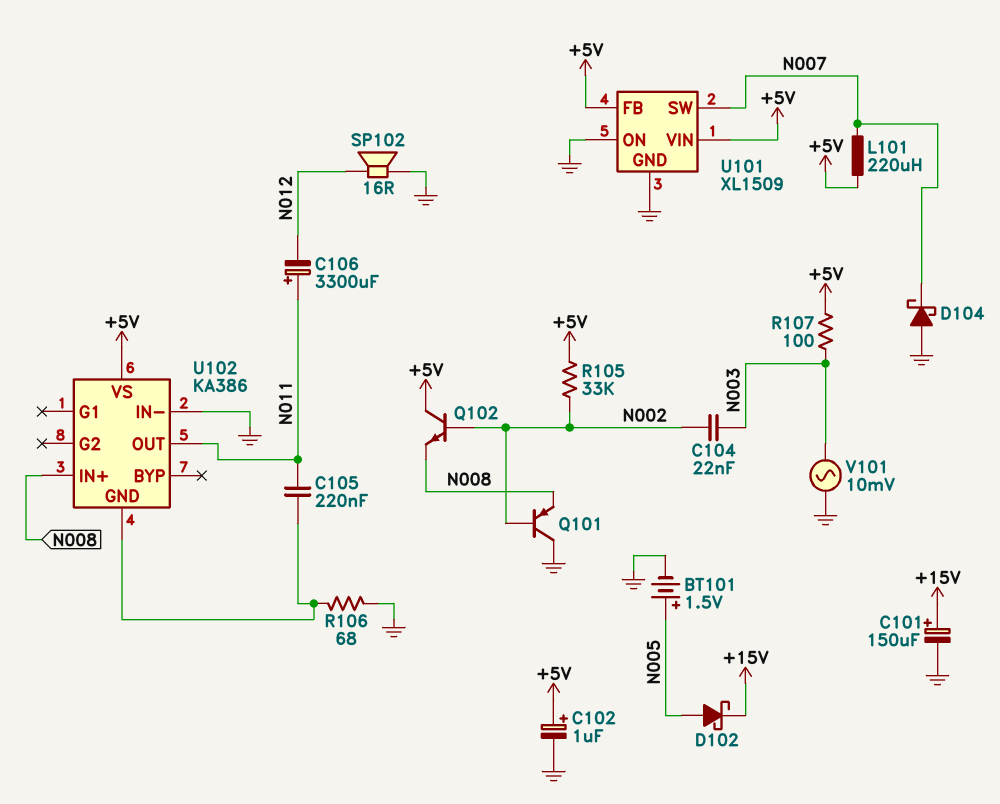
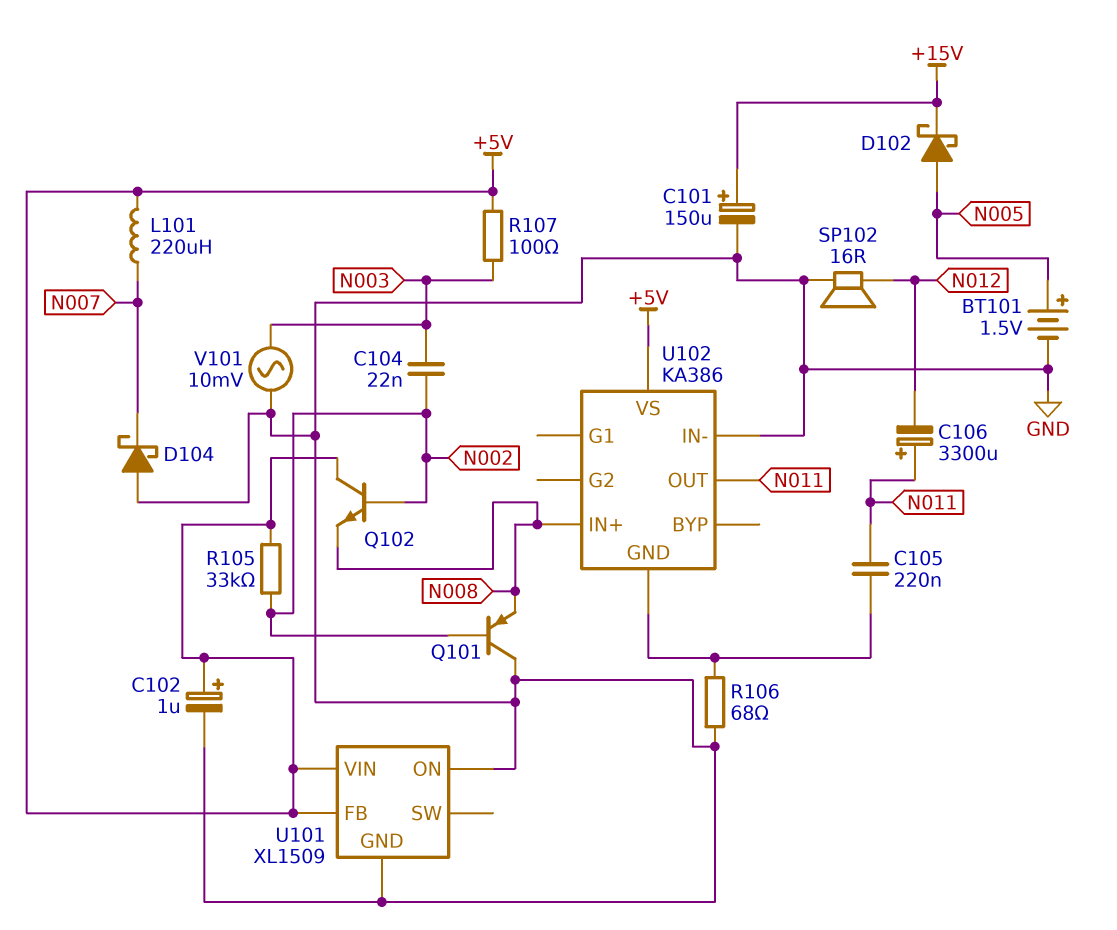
U101 pin SW: N007 -> none

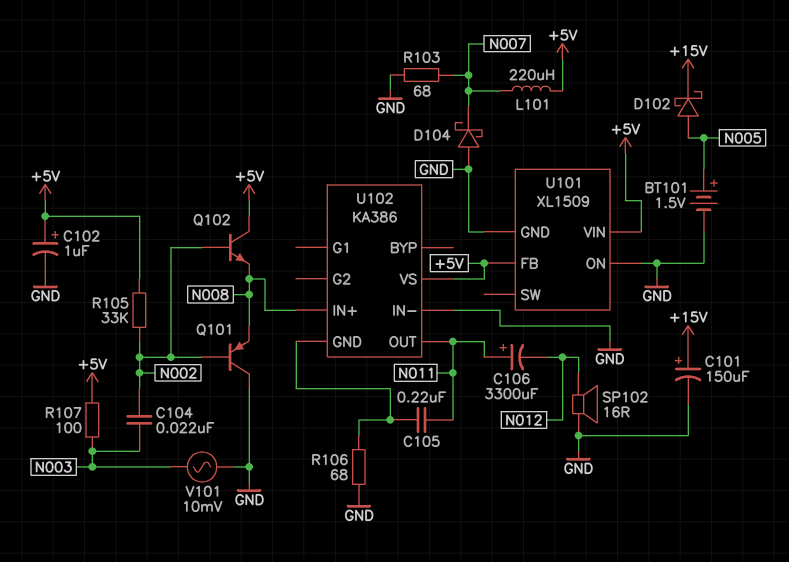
R103: none -> 68 (GND, N007)

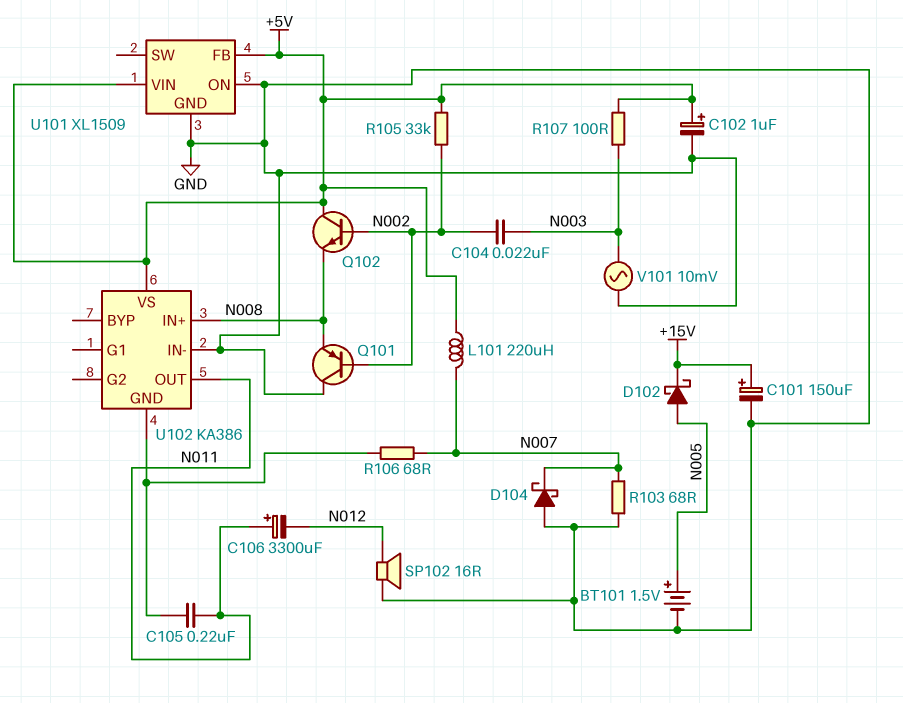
R106: 68 (GND, U102/GND) -> 68 (N007, U102/GND)

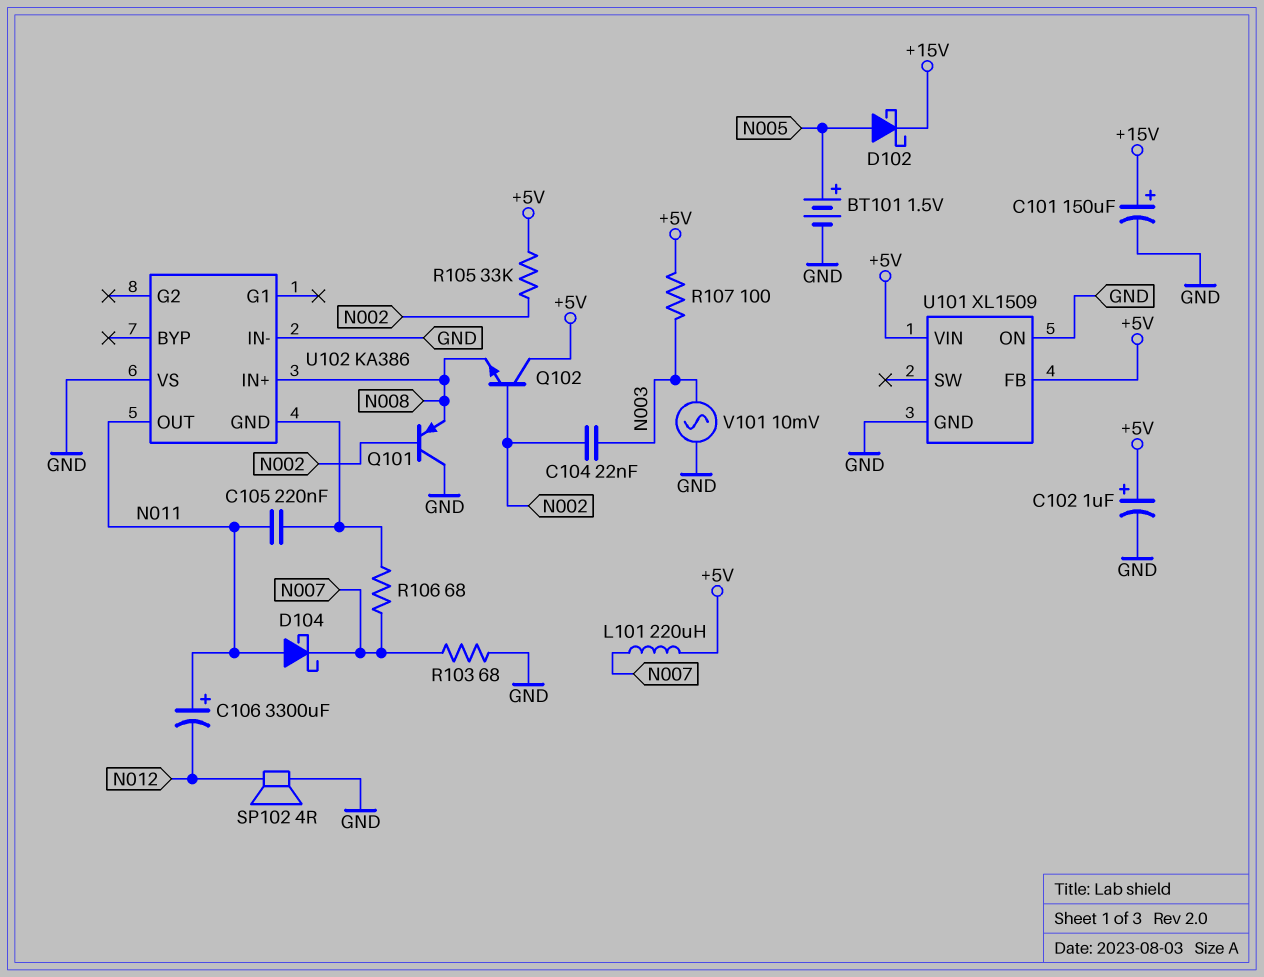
D104: schottky (A GND, K N007) -> schottky (A N011, K N007)
SP102: speaker 16R (GND, N012) -> speaker 4R (GND, N012)
U102 pin VS: +5V -> GND

